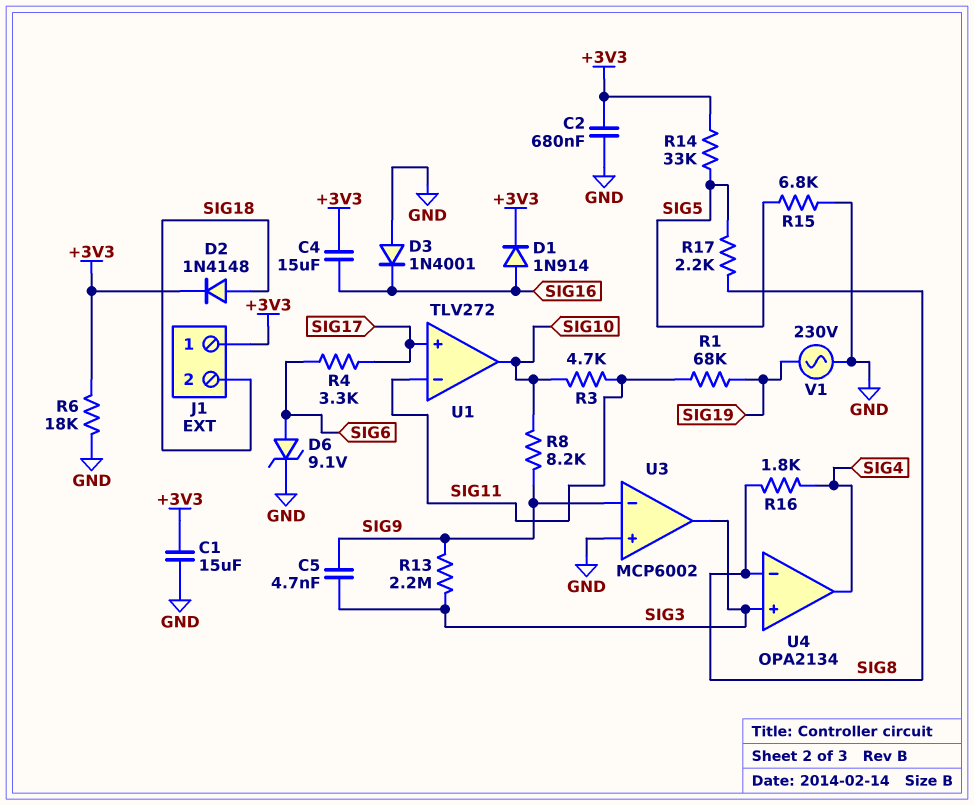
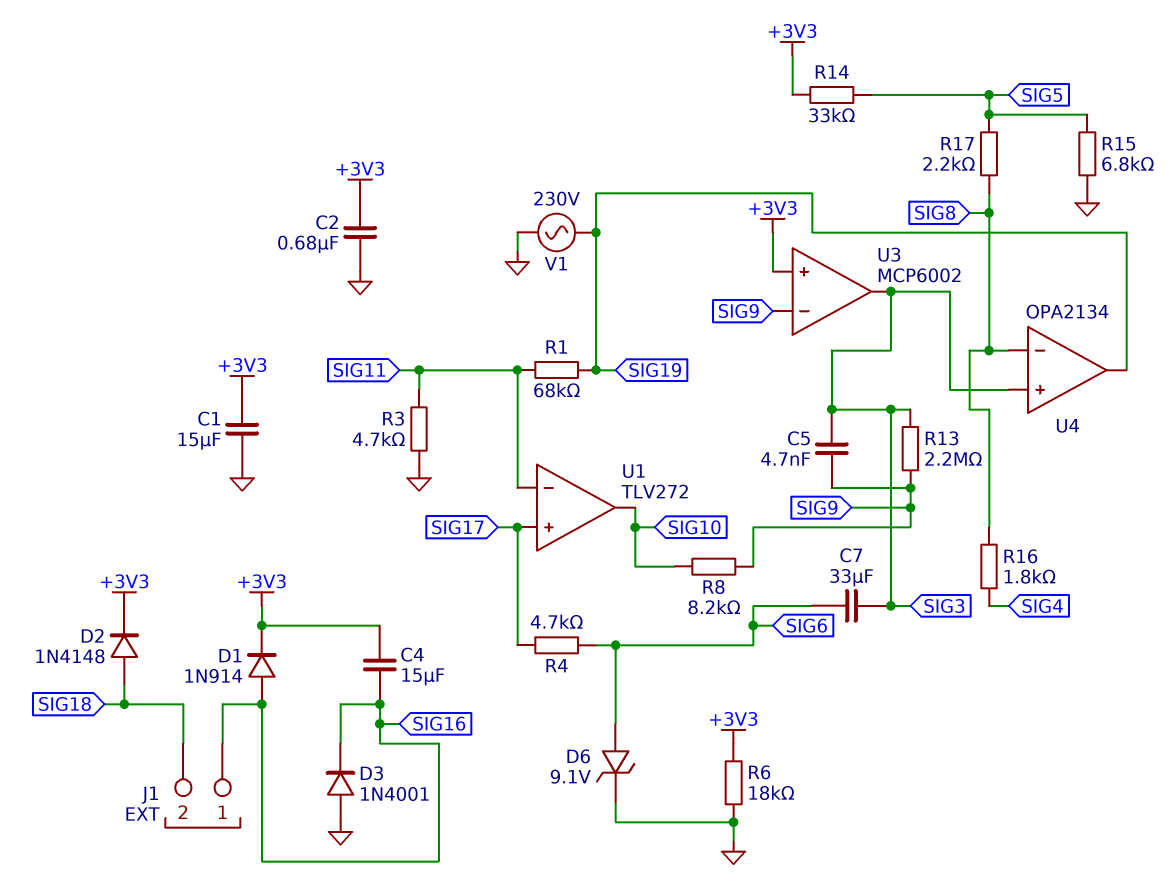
C7: none -> 33uF (SIG3, SIG6)
J1 pin 1: +3V3 -> SIG16
R3: 4.7k (SIG10, SIG11) -> 4.7k (GND, SIG11)
R4: 3.3k (SIG6, SIG17) -> 4.7k (SIG6, SIG17)
U3 pin in+: GND -> +3V3
U4 pin out: SIG4 -> SIG19

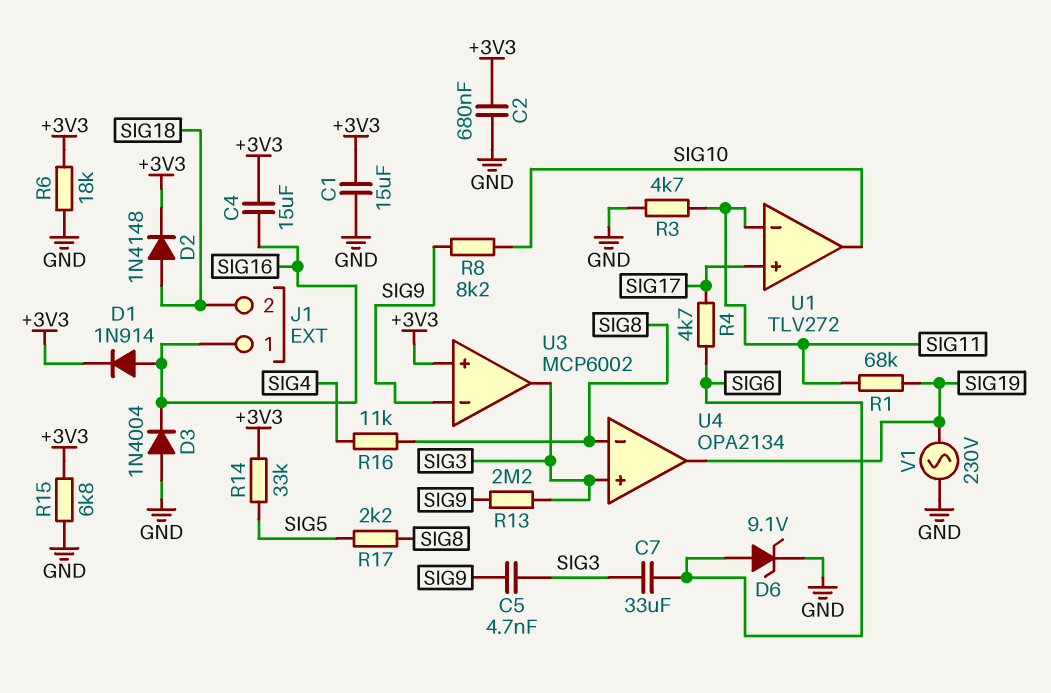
D3: diode 1N4001 (A GND, K SIG16) -> diode 1N4004 (A GND, K SIG16)
R15: 6.8k (GND, SIG5) -> 6.8k (+3V3, GND)
R16: 1.8k (SIG4, SIG8) -> 11k (SIG4, SIG8)

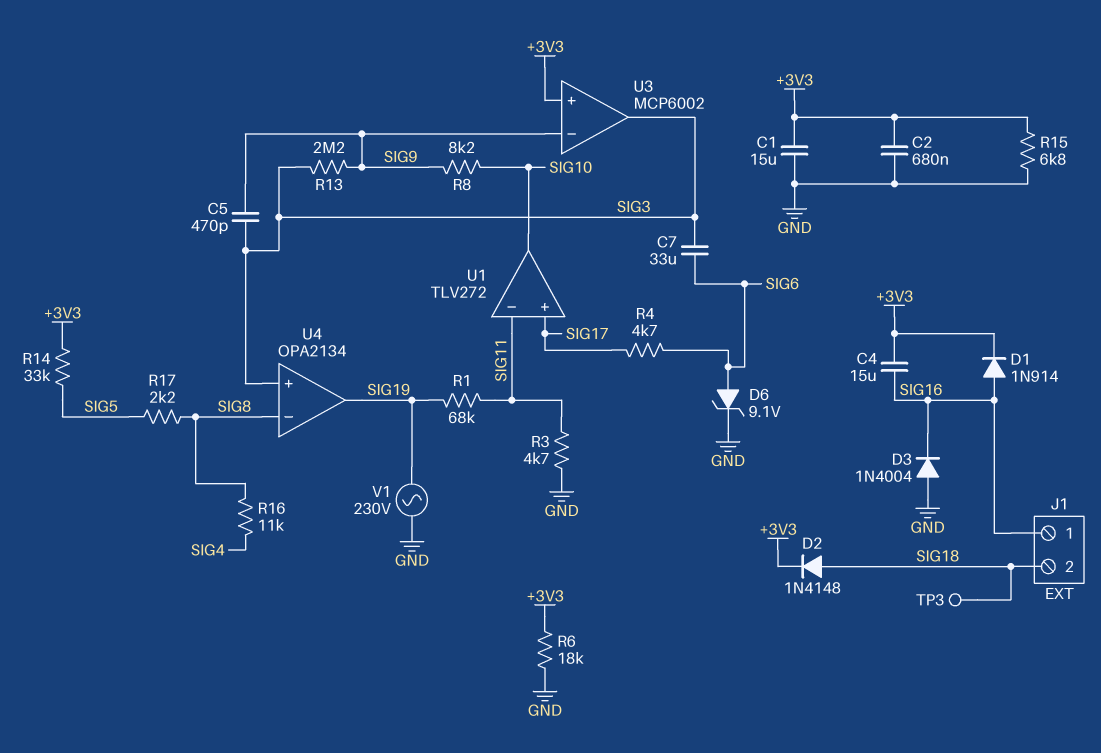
C5: 4.7nF (SIG3, SIG9) -> 470pF (SIG3, SIG9)
TP3: none -> test point (SIG18)

